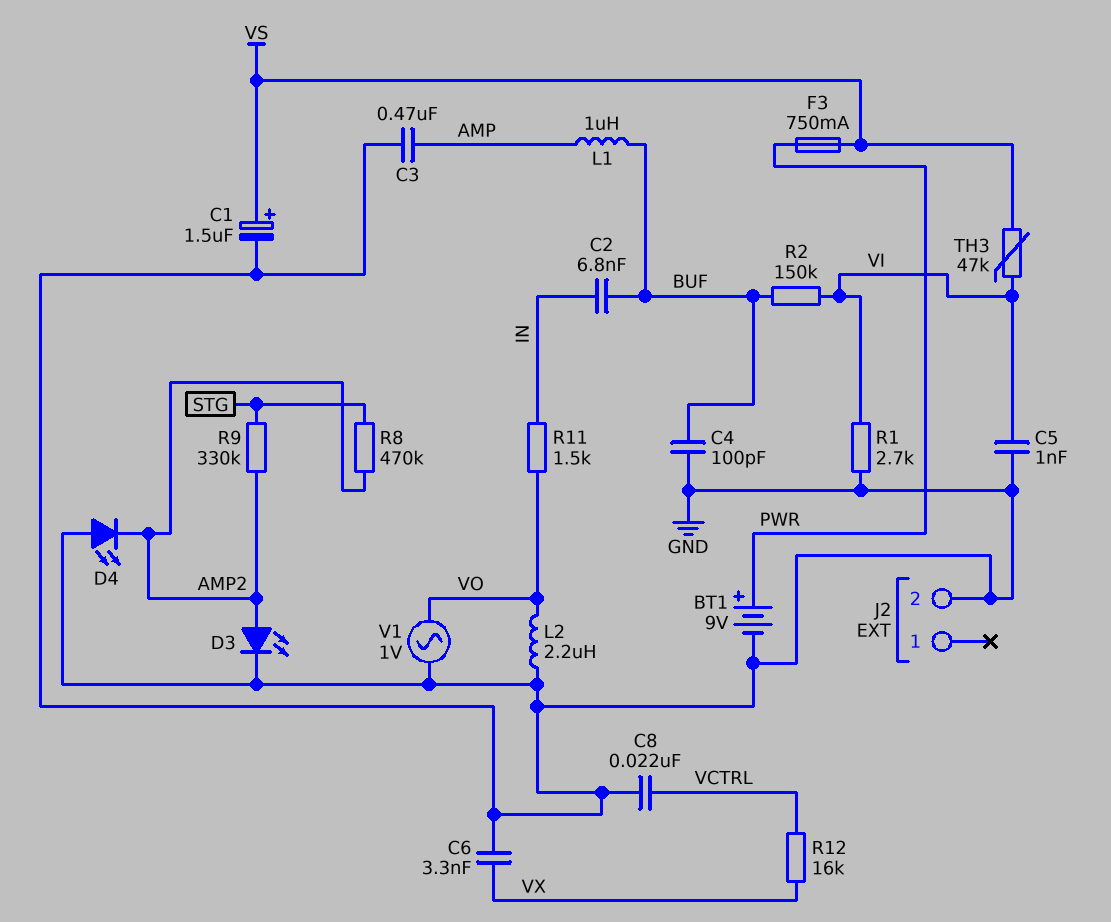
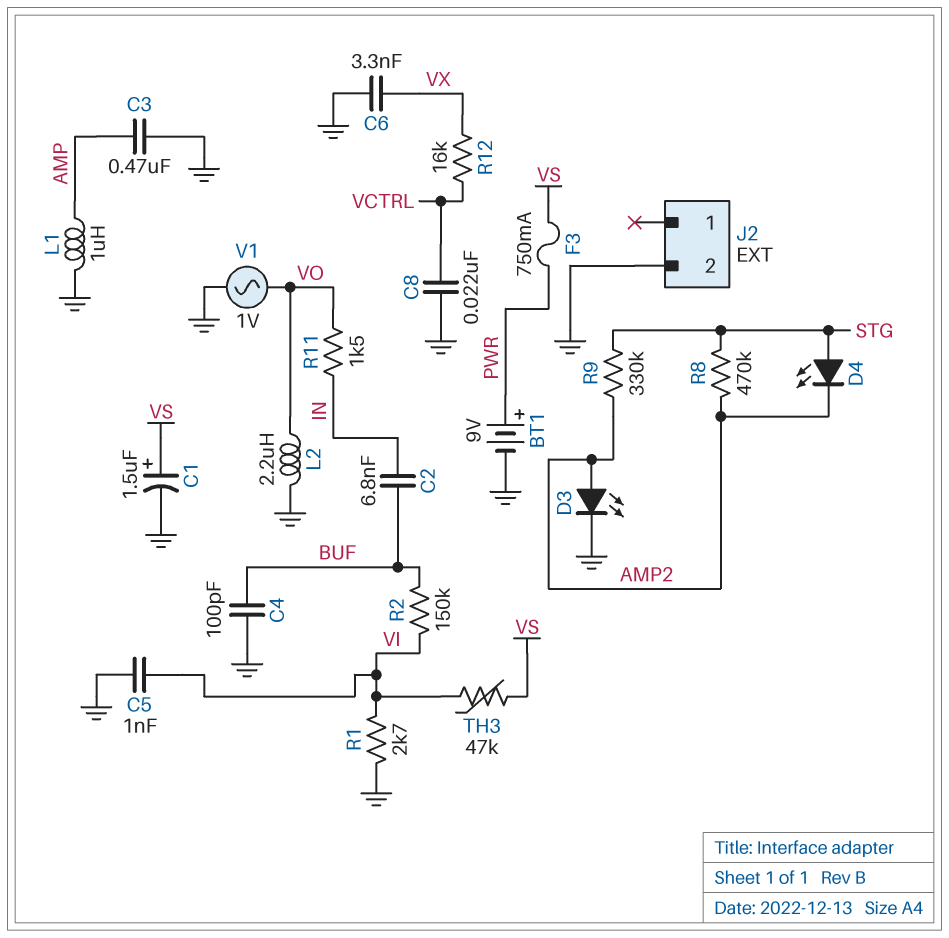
D4: LED (A GND, K AMP2) -> LED (A STG, K AMP2)
L1: 1uH (AMP, BUF) -> 1uH (AMP, GND)

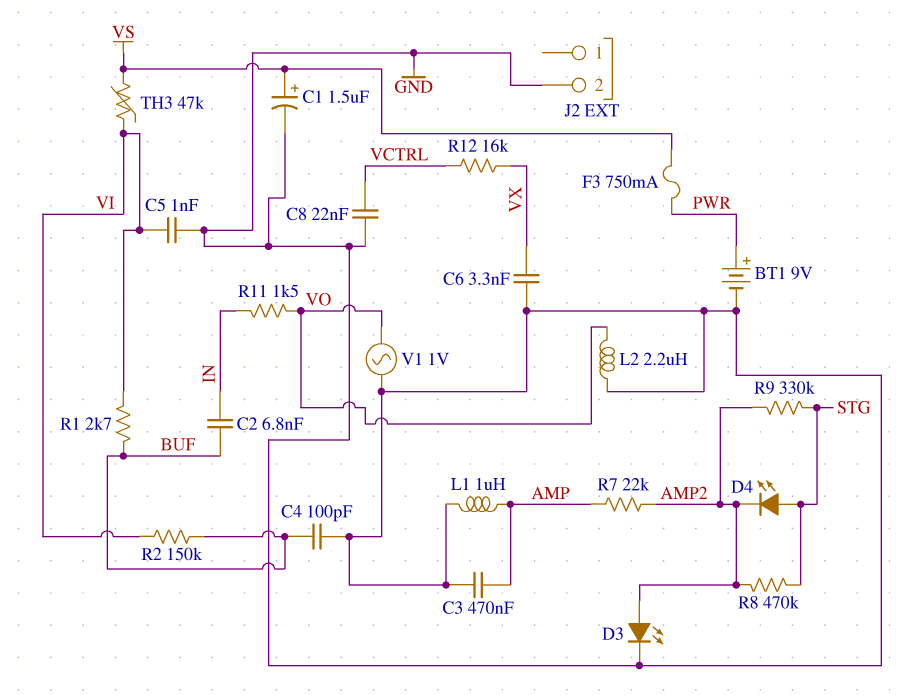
R1: 2.7k (GND, VI) -> 2.7k (BUF, VI)
R7: none -> 22k (AMP, AMP2)

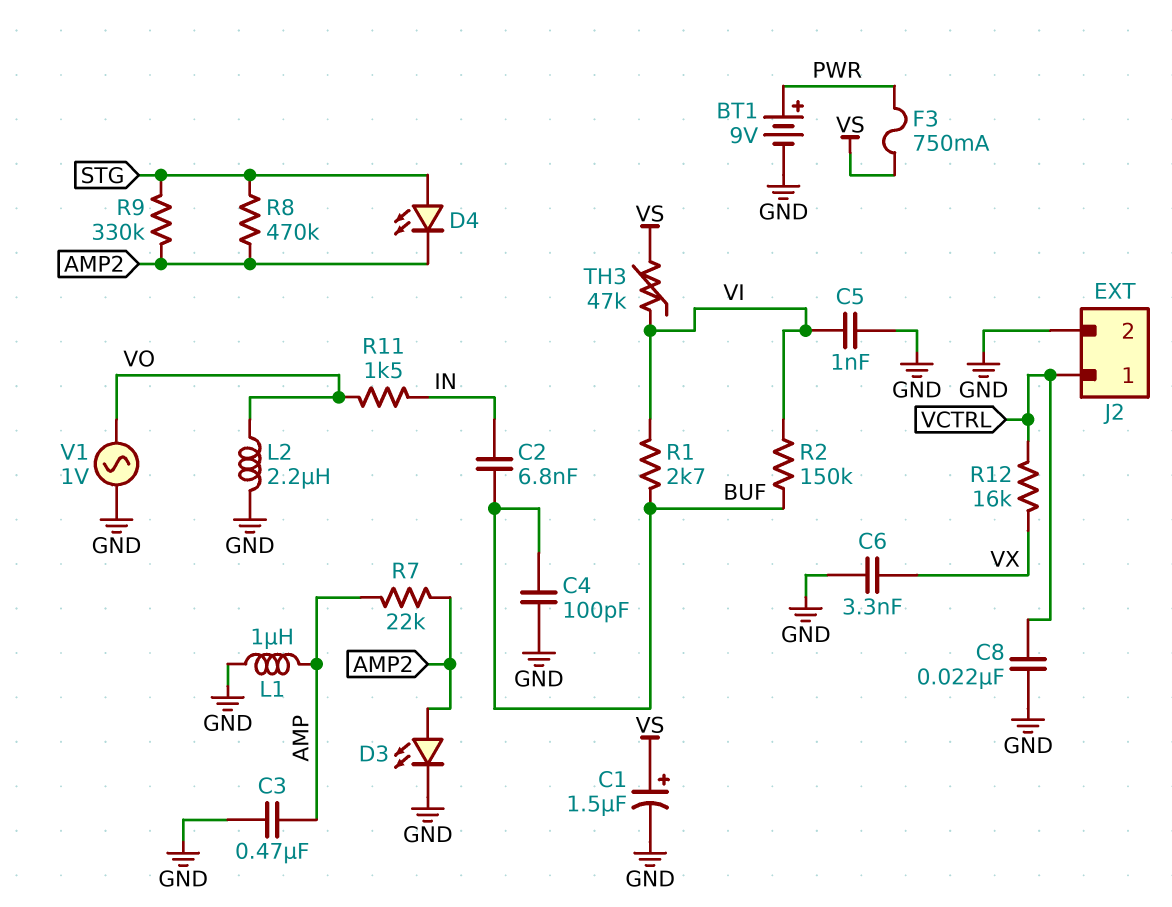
J2 pin 1: none -> VCTRL

